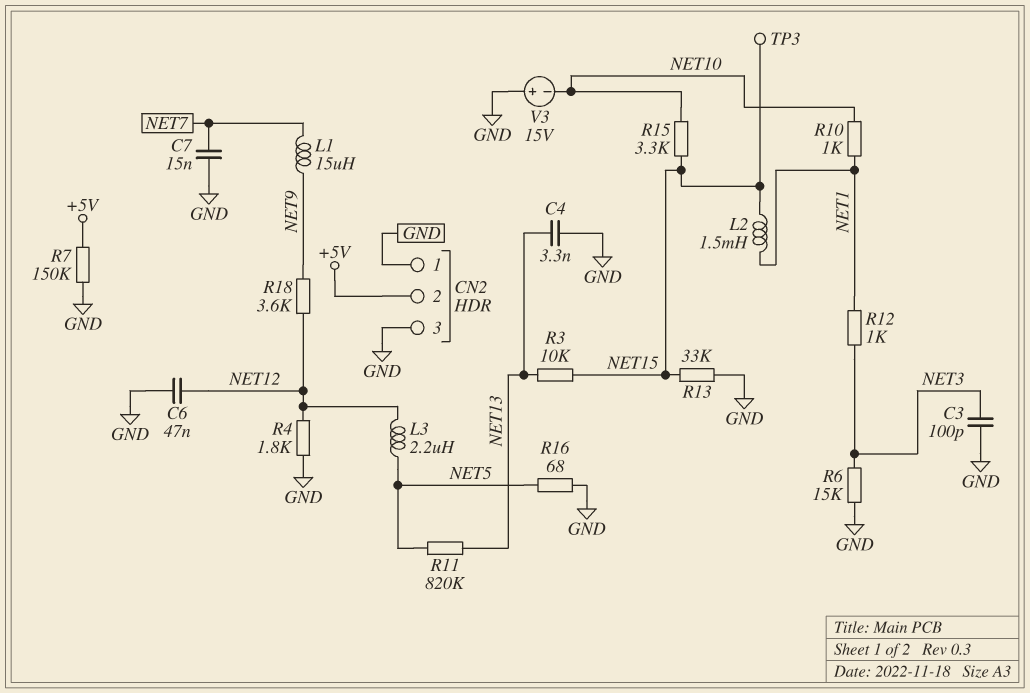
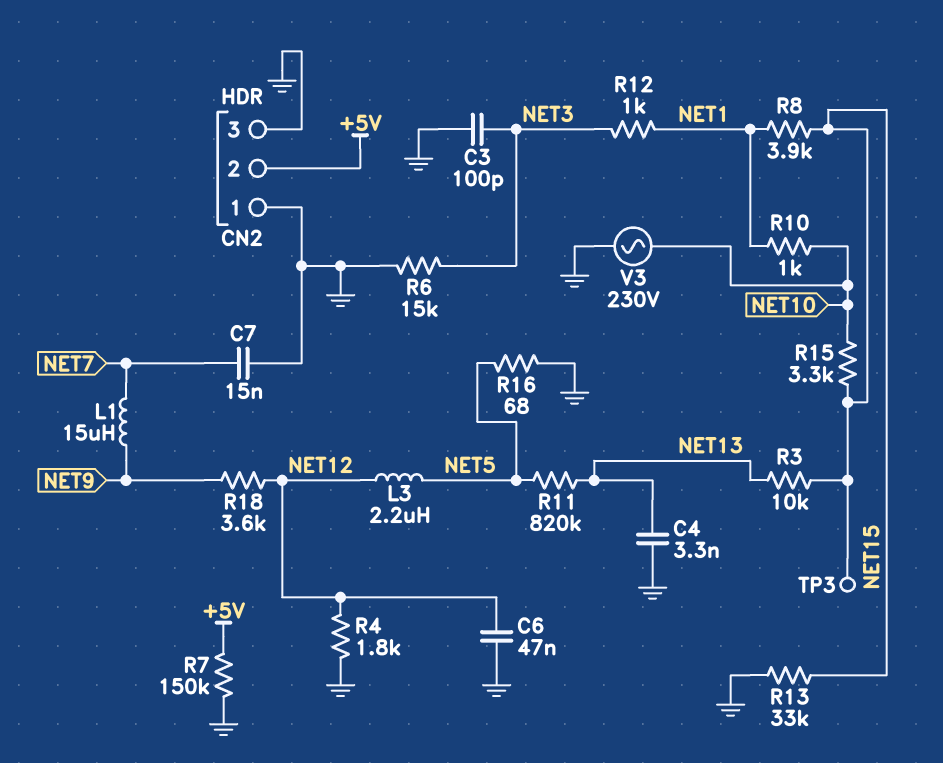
L2: 1.5mH (NET1, NET15) -> none
R8: none -> 3.9k (NET1, NET15)
V3: 15V (plus GND, minus NET10) -> AC 230V (GND, NET10)

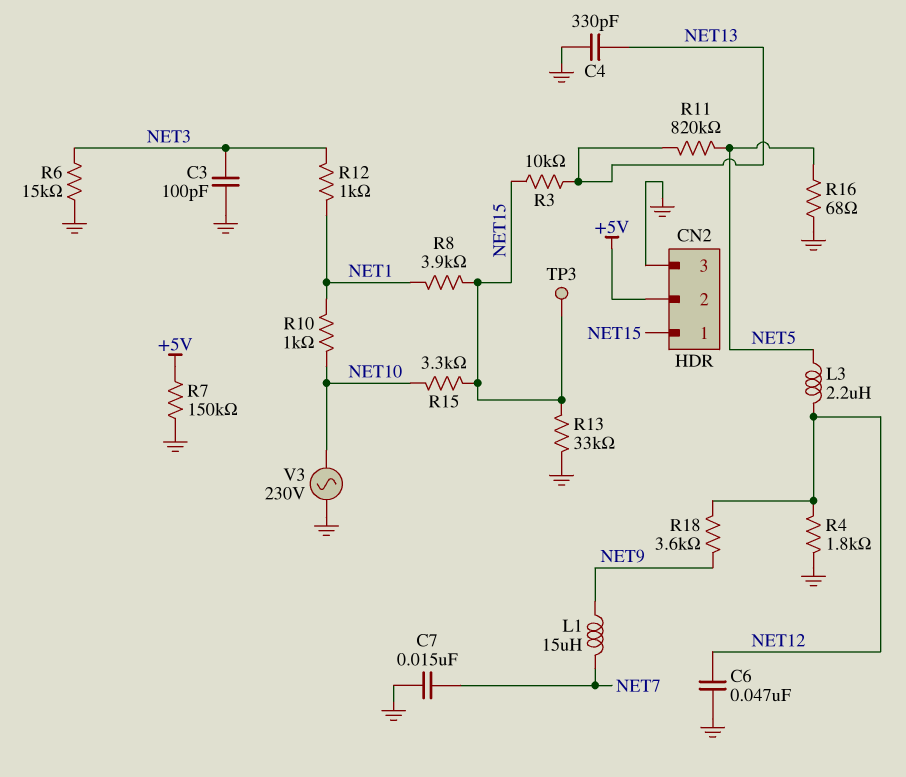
C4: 3.3nF (GND, NET13) -> 330pF (GND, NET13)
CN2 pin 1: GND -> NET15

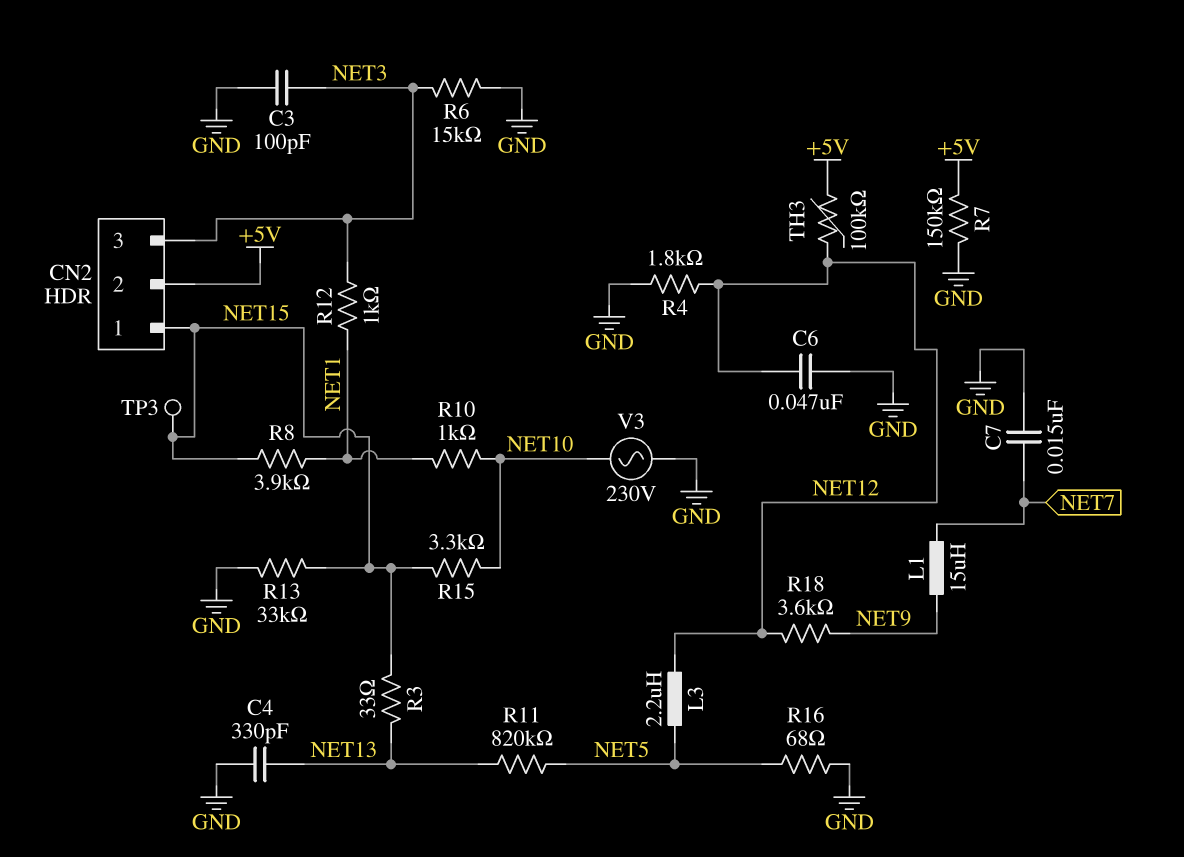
CN2 pin 3: GND -> NET3
R3: 10k (NET13, NET15) -> 33 (NET13, NET15)
TH3: none -> 100k (+5V, NET12)

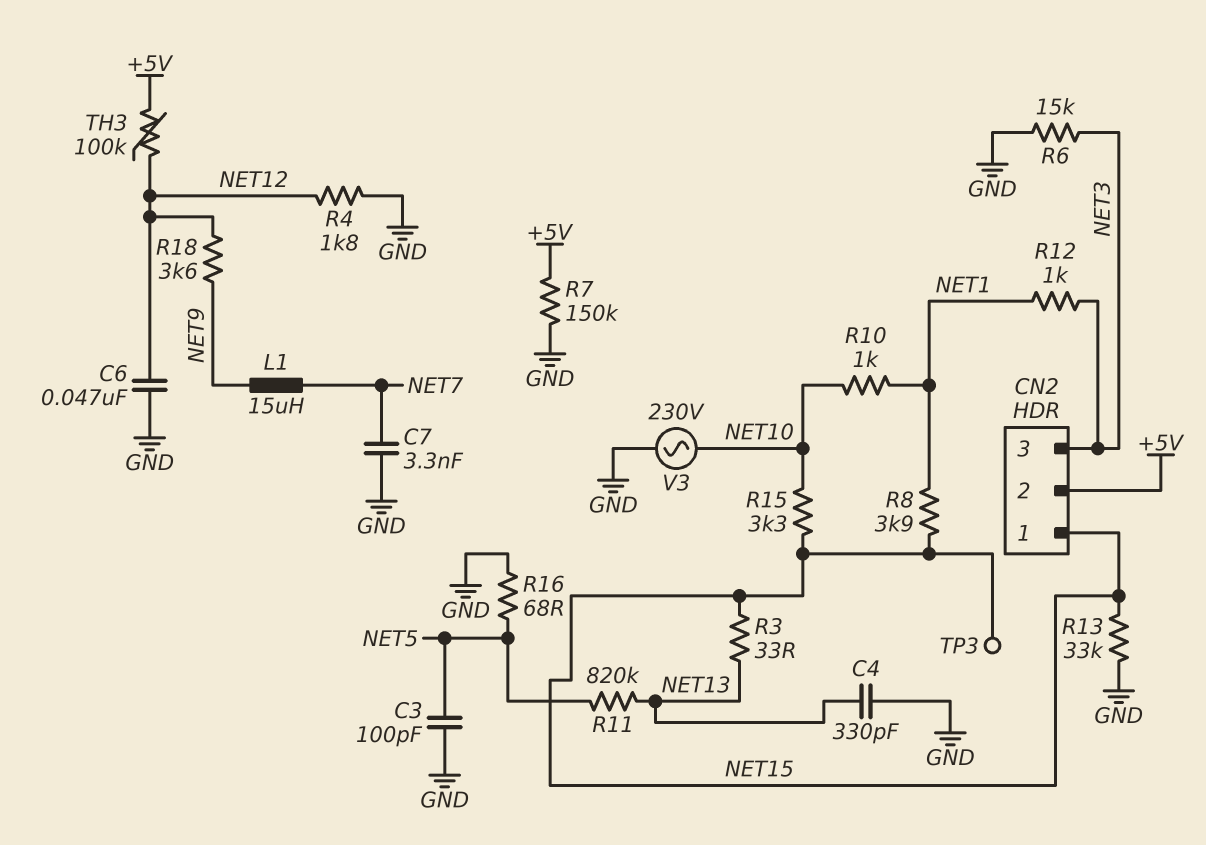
C3: 100pF (GND, NET3) -> 100pF (GND, NET5)
C7: 15nF (GND, NET7) -> 3.3nF (GND, NET7)
L3: 2.2uH (NET5, NET12) -> none

